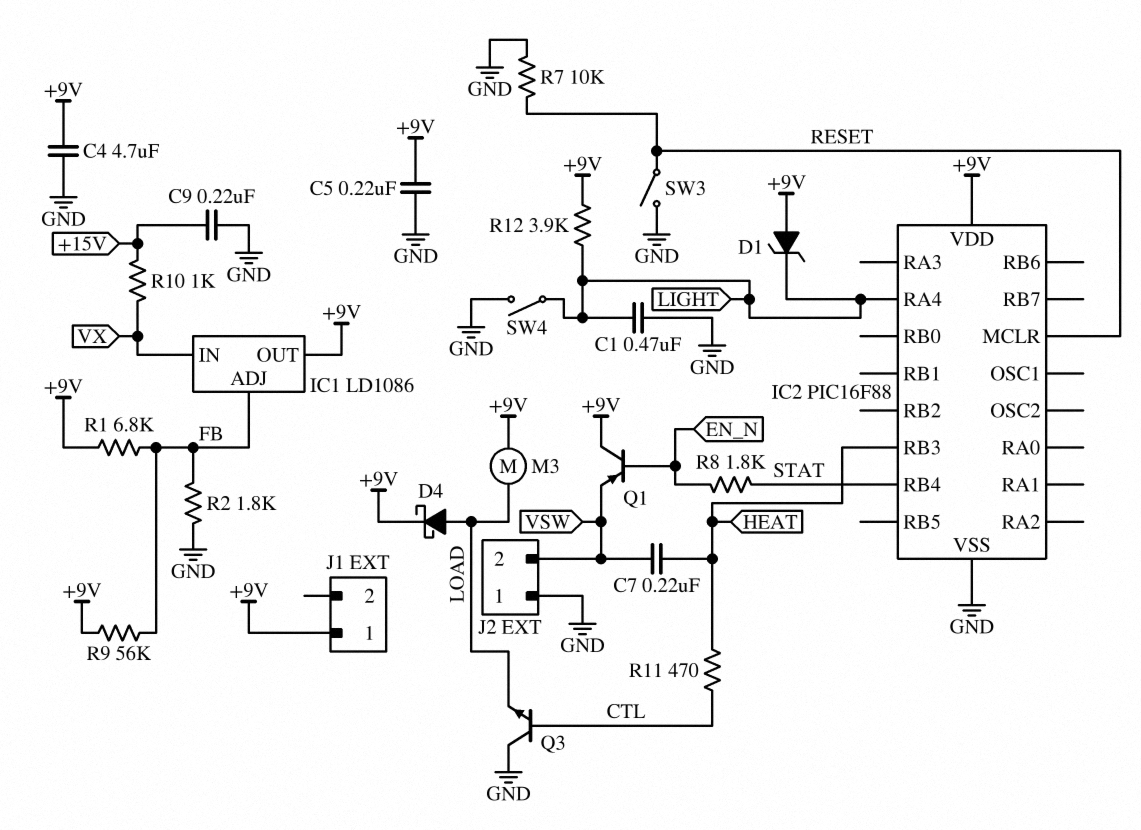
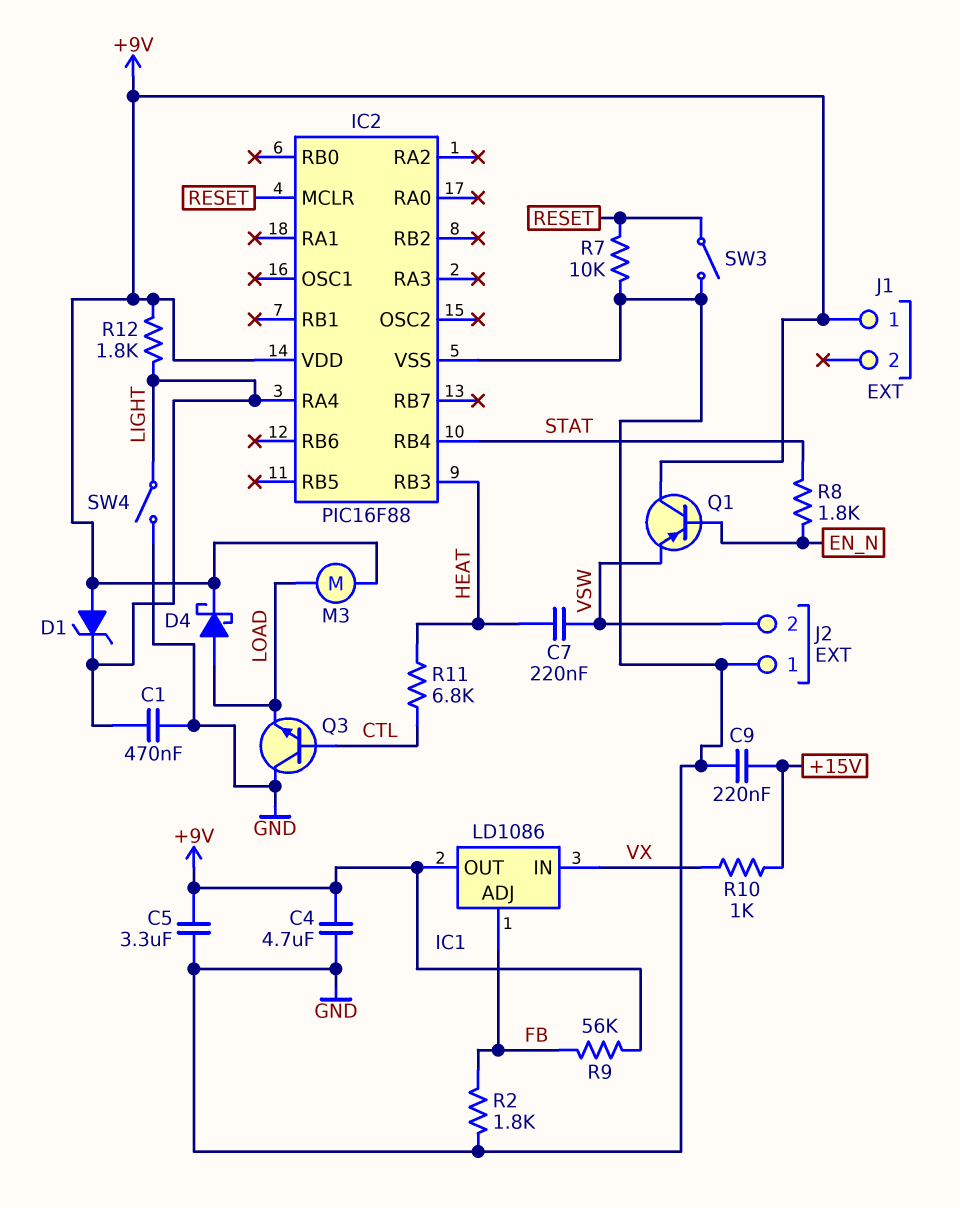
C5: 220nF (+9V, GND) -> 3.3uF (+9V, GND)
R1: 6.8k (+9V, FB) -> none
R11: 470 (CTL, HEAT) -> 6.8k (CTL, HEAT)
R12: 3.9k (+9V, LIGHT) -> 1.8k (+9V, LIGHT)

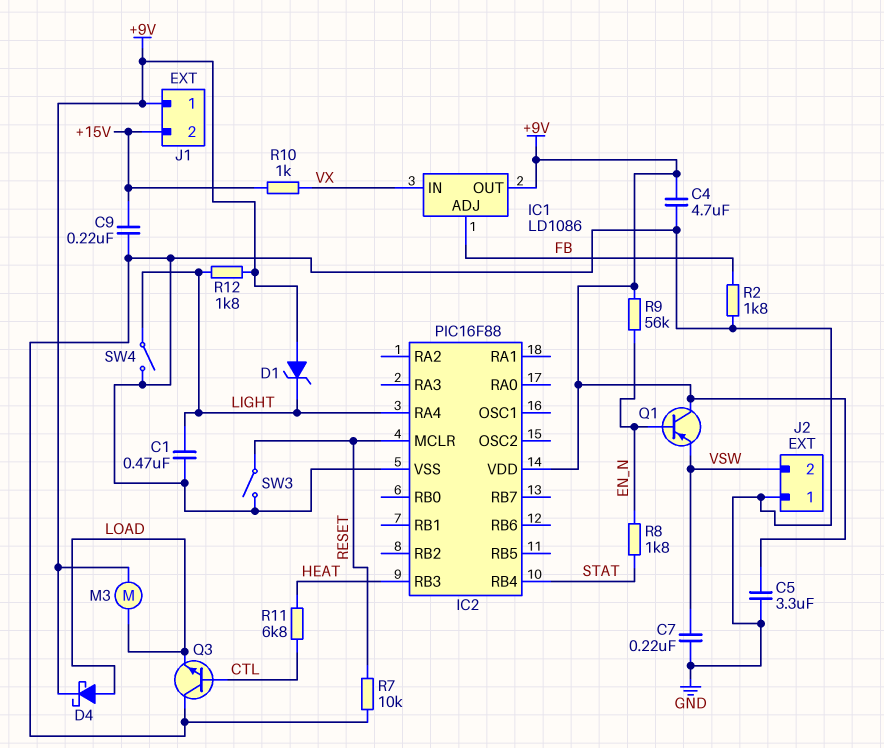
C7: 220nF (HEAT, VSW) -> 220nF (GND, VSW)
J1 pin 2: none -> +15V
R9: 56k (+9V, FB) -> 56k (+9V, EN_N)

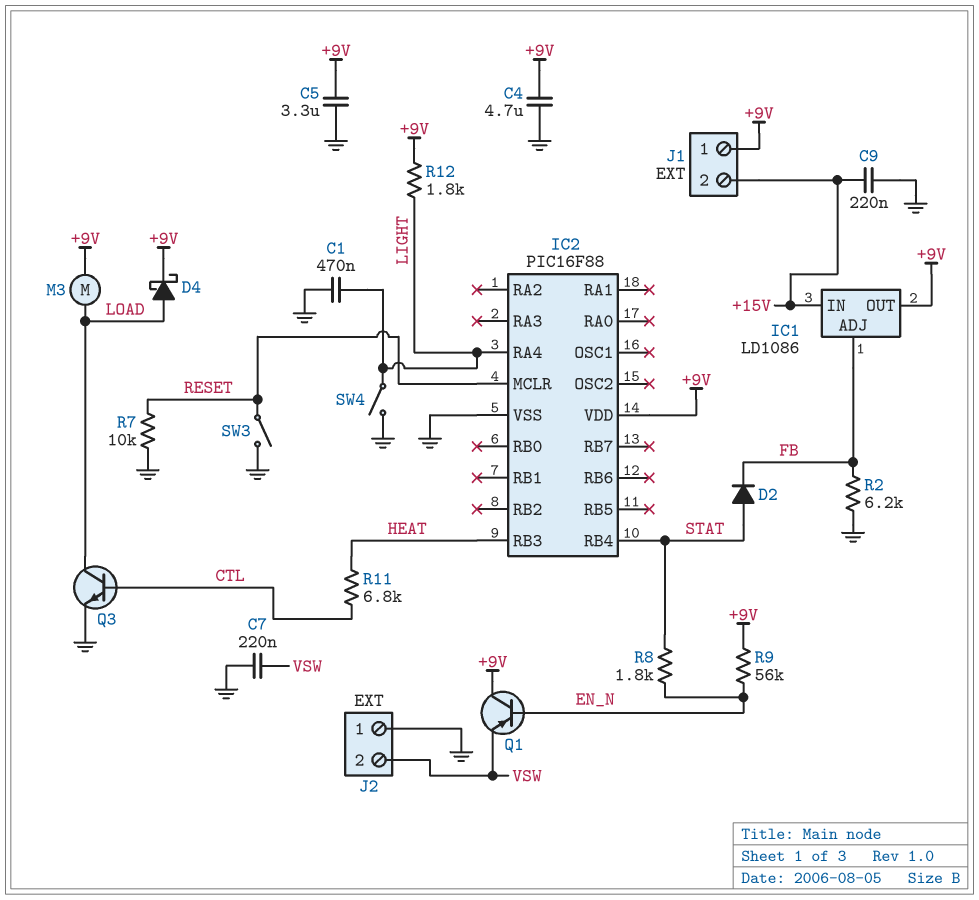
D1: zener (A +9V, K LIGHT) -> none
D2: none -> diode (A STAT, K FB)
IC1 pin IN: VX -> +15V
Q3: NPN (B CTL, C GND, E LOAD) -> NPN (B CTL, C LOAD, E GND)
R2: 1.8k (FB, GND) -> 6.2k (FB, GND)
R10: 1k (+15V, VX) -> none

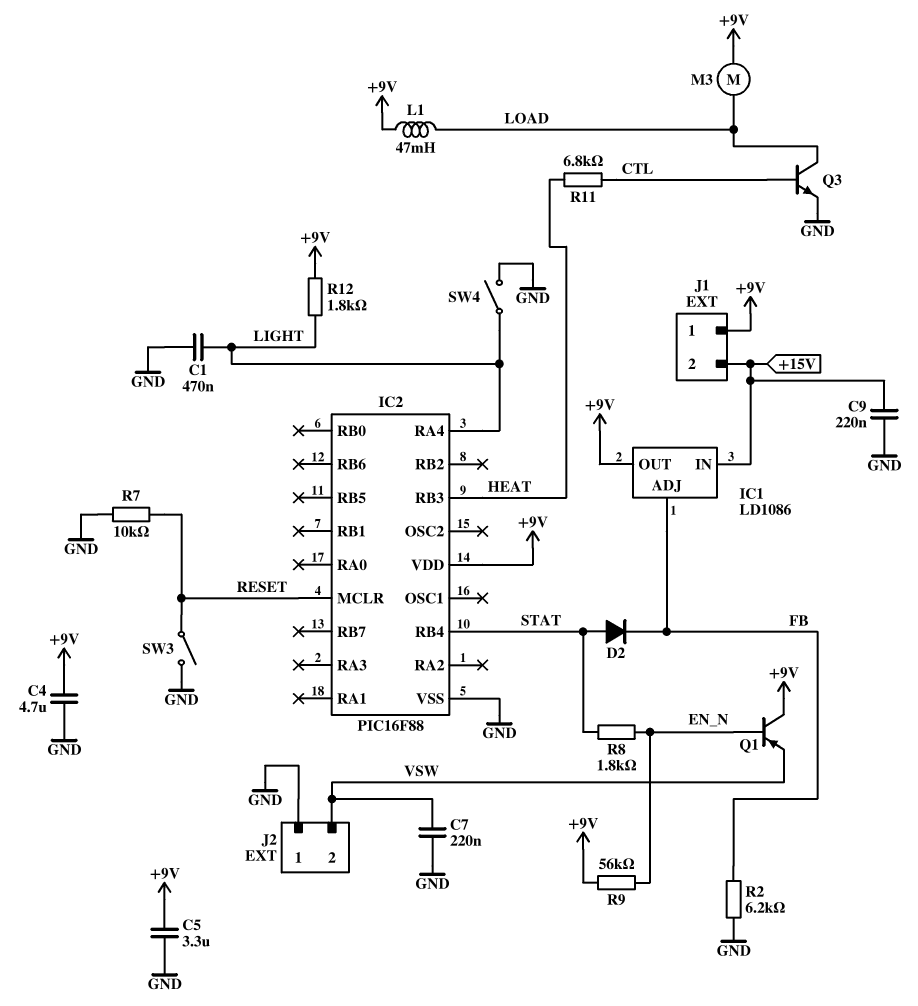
D4: schottky (A LOAD, K +9V) -> none
L1: none -> 47mH (+9V, LOAD)

